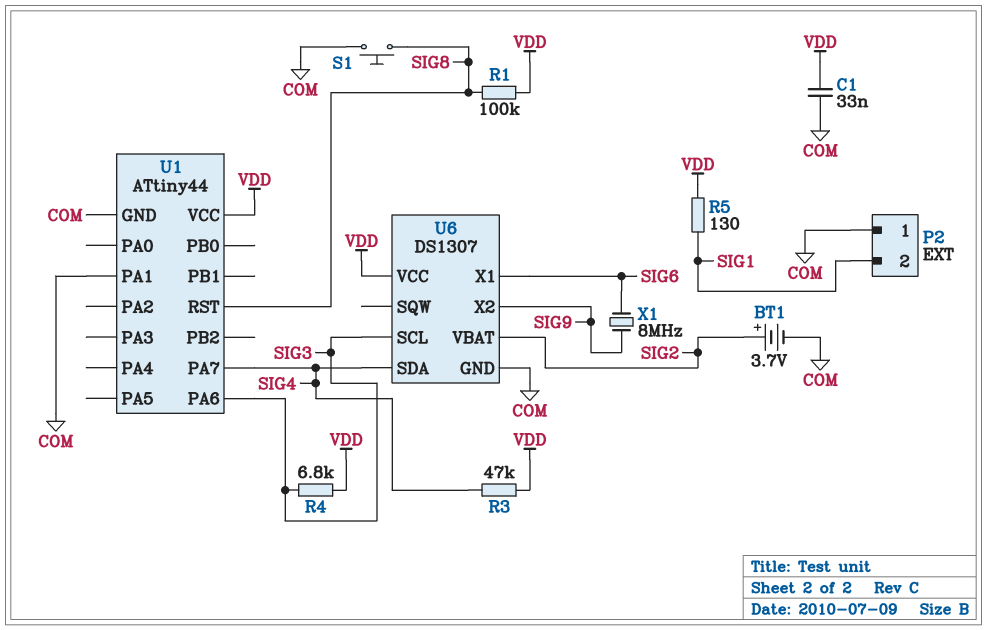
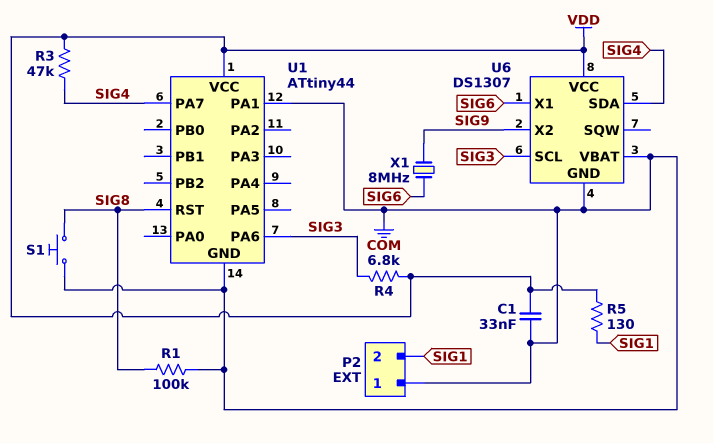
BT1: 3.7V (plus SIG2, minus COM) -> none
R1: 100k (SIG8, VDD) -> 100k (COM, SIG8)
U6 pin VBAT: SIG2 -> COM

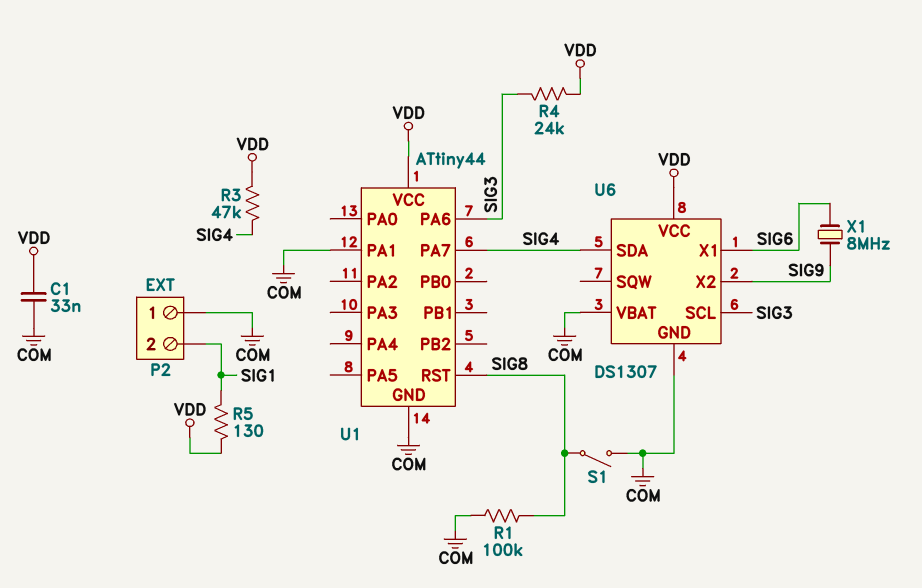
R4: 6.8k (SIG3, VDD) -> 24k (SIG3, VDD)
S1: button (COM, SIG8) -> switch (COM, SIG8)

